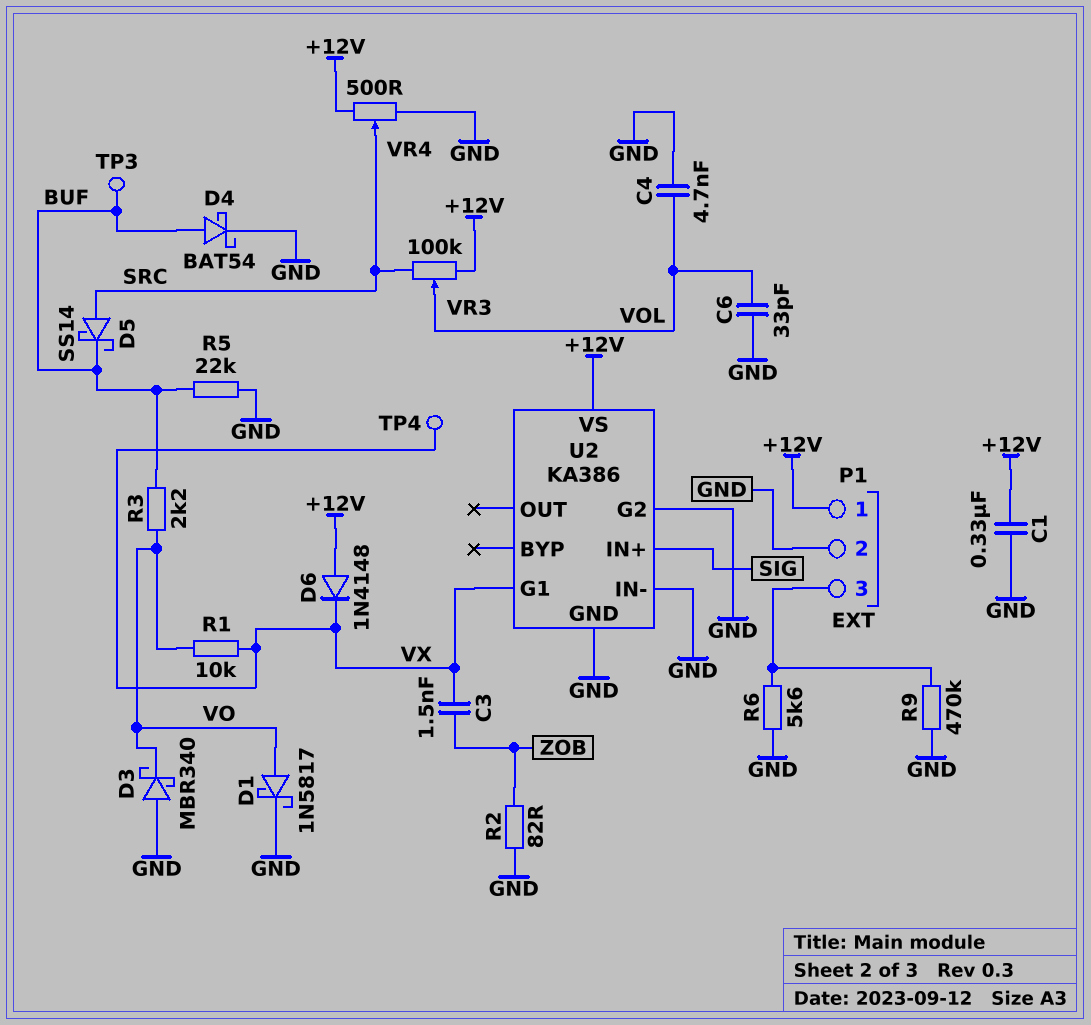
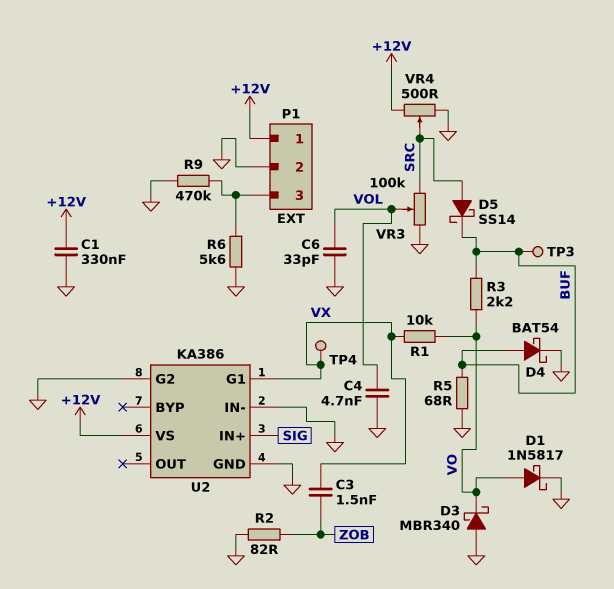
D6: diode 1N4148 (A +12V, K VX) -> none
R5: 22k (BUF, GND) -> 68 (BUF, GND)
VR3: 100k (+12V, SRC, wiper VOL) -> 100k (GND, SRC, wiper VOL)

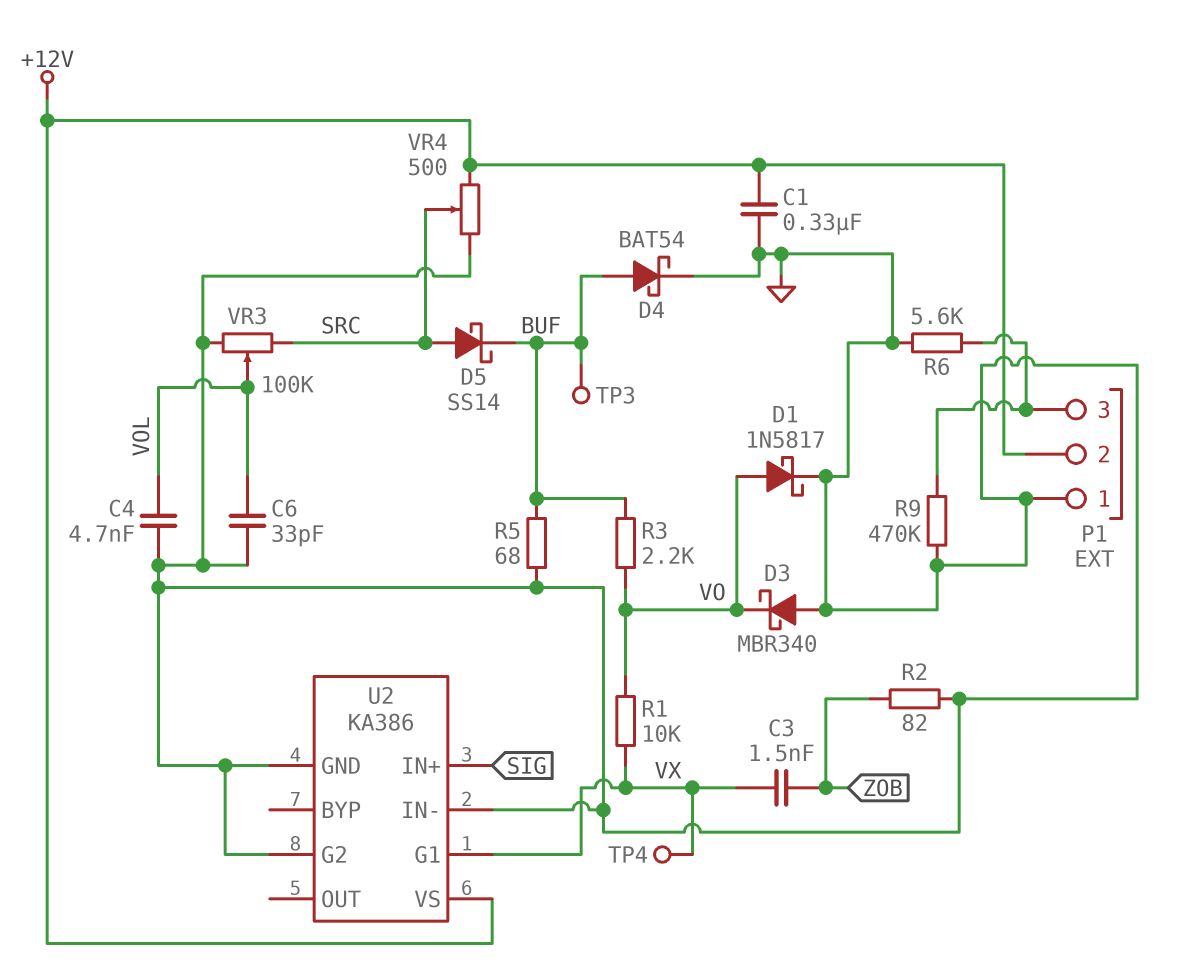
P1 pin 1: +12V -> GND
P1 pin 2: GND -> +12V

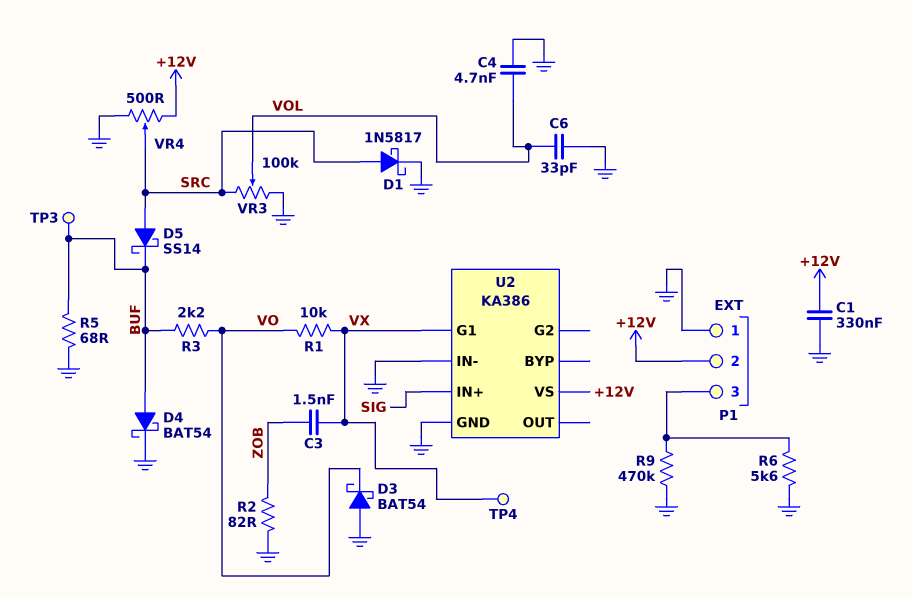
D1: schottky 1N5817 (A VO, K GND) -> schottky 1N5817 (A SRC, K GND)
D3: schottky MBR340 (A GND, K VO) -> schottky BAT54 (A GND, K VO)
U2 pin G2: GND -> none

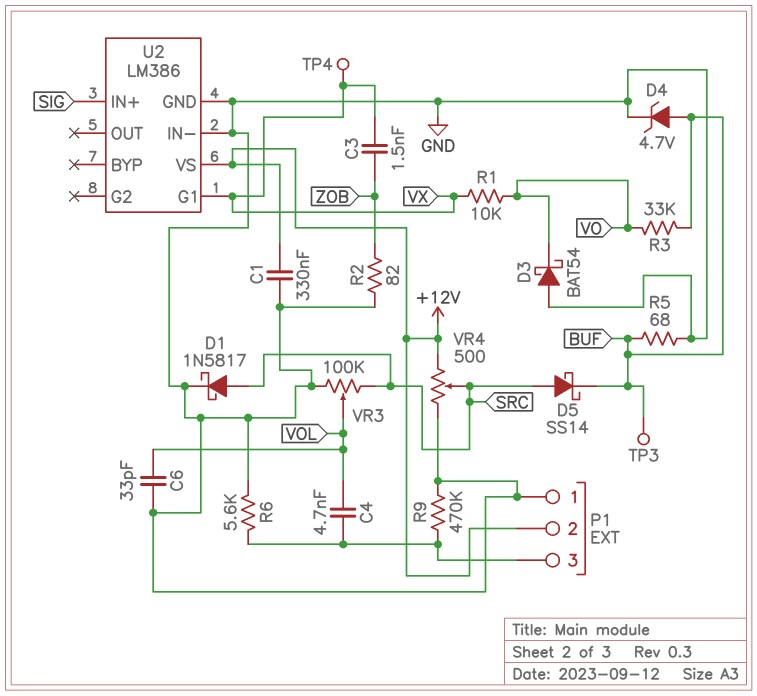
C4: 4.7nF (GND, VOL) -> 4.7nF (P1/3, VOL)
D4: schottky BAT54 (A BUF, K GND) -> zener 4.7V (A BUF, K GND)
R3: 2.2k (BUF, VO) -> 33k (BUF, VO)
U2: KA386 -> LM386

